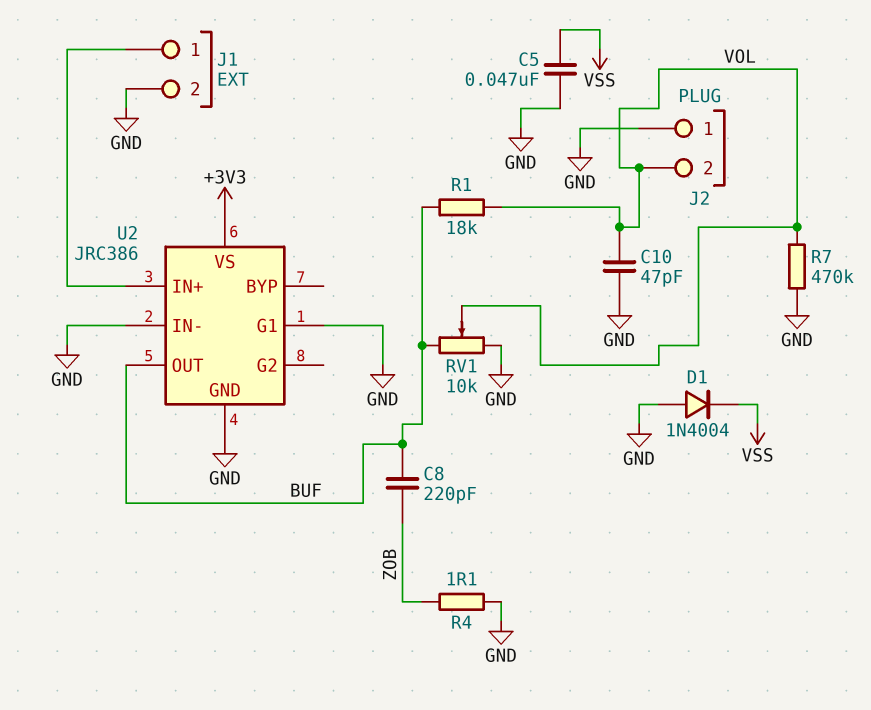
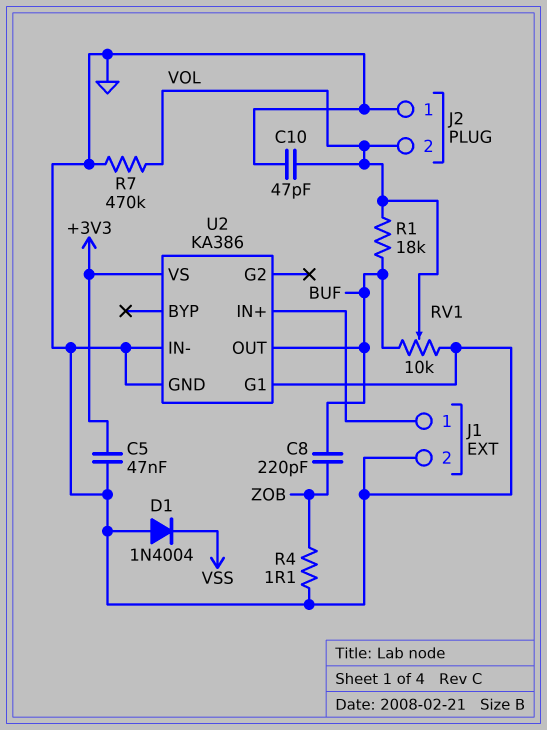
C5: 47nF (GND, VSS) -> 47nF (+3V3, GND)
U2: JRC386 -> KA386

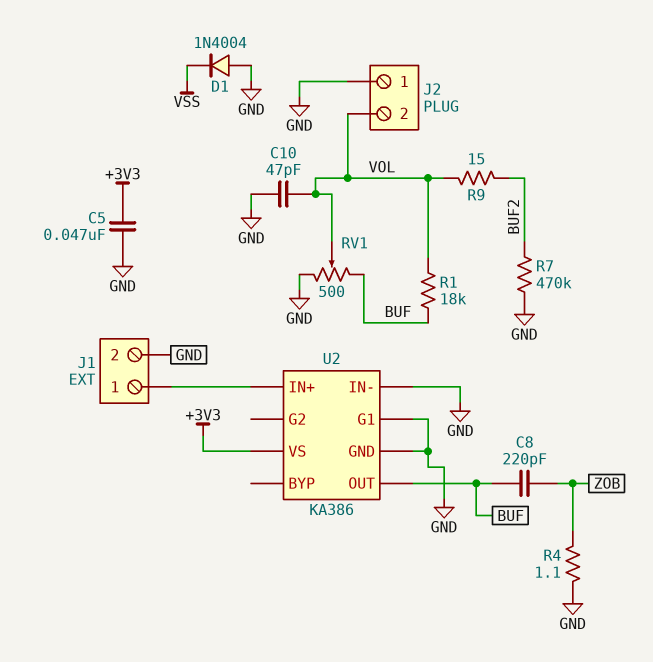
R7: 470k (GND, VOL) -> 470k (BUF2, GND)
R9: none -> 15 (BUF2, VOL)
RV1: 10k (BUF, GND, wiper VOL) -> 500 (BUF, GND, wiper VOL)

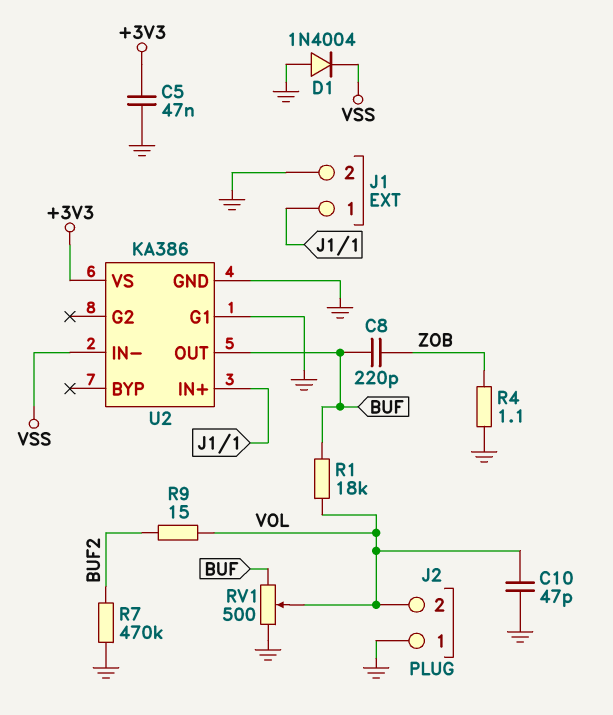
U2 pin IN-: GND -> VSS

